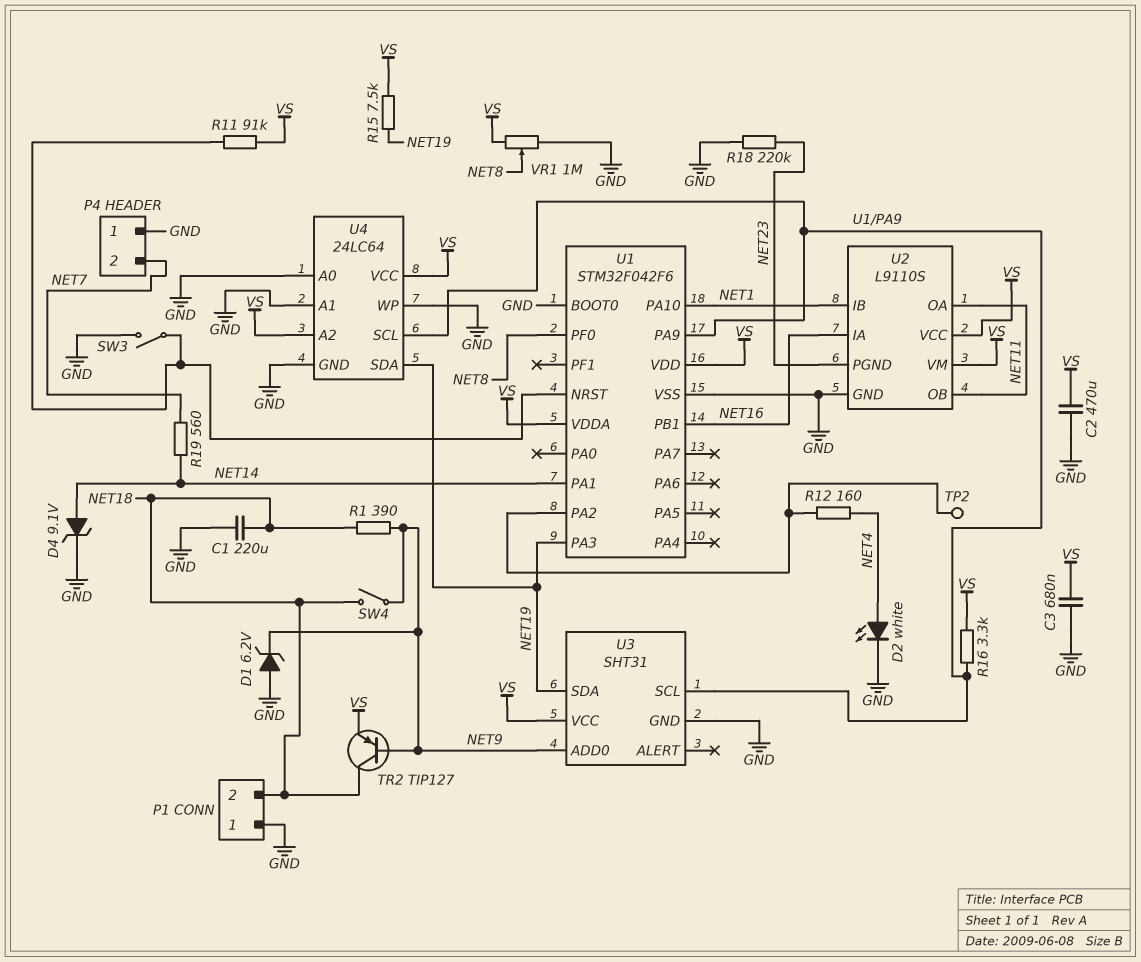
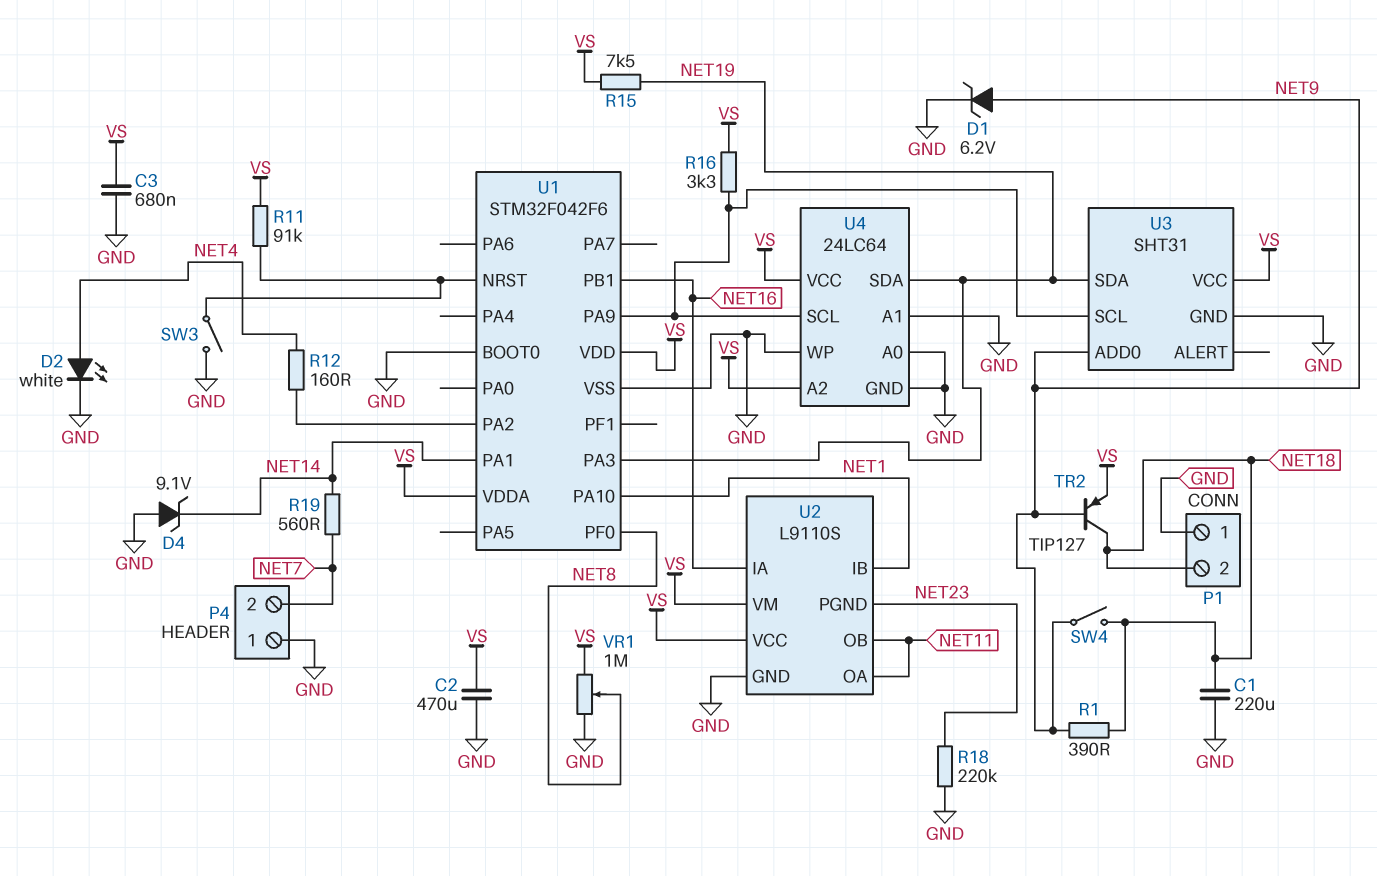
D1: zener 6.2V (A GND, K NET9) -> zener 6.2V (A NET9, K GND)
D4: zener 9.1V (A NET14, K GND) -> zener 9.1V (A GND, K NET14)
TP2: test point (U1/PA2) -> none

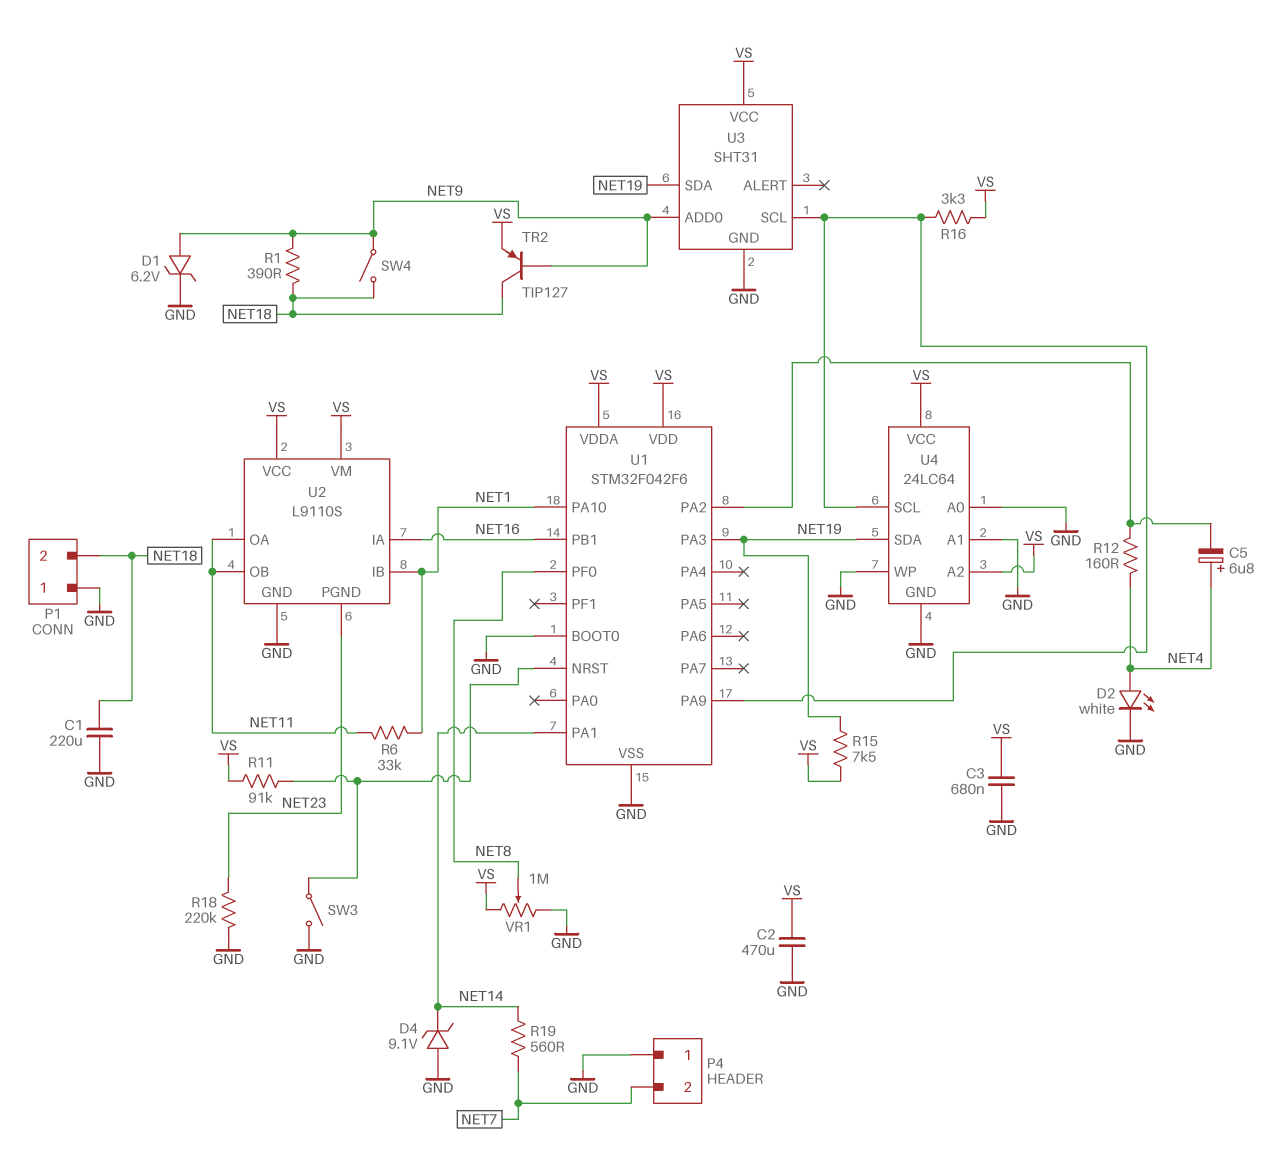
C5: none -> 6.8uF (plus NET4, minus U1/PA2)
R6: none -> 33k (NET1, NET11)

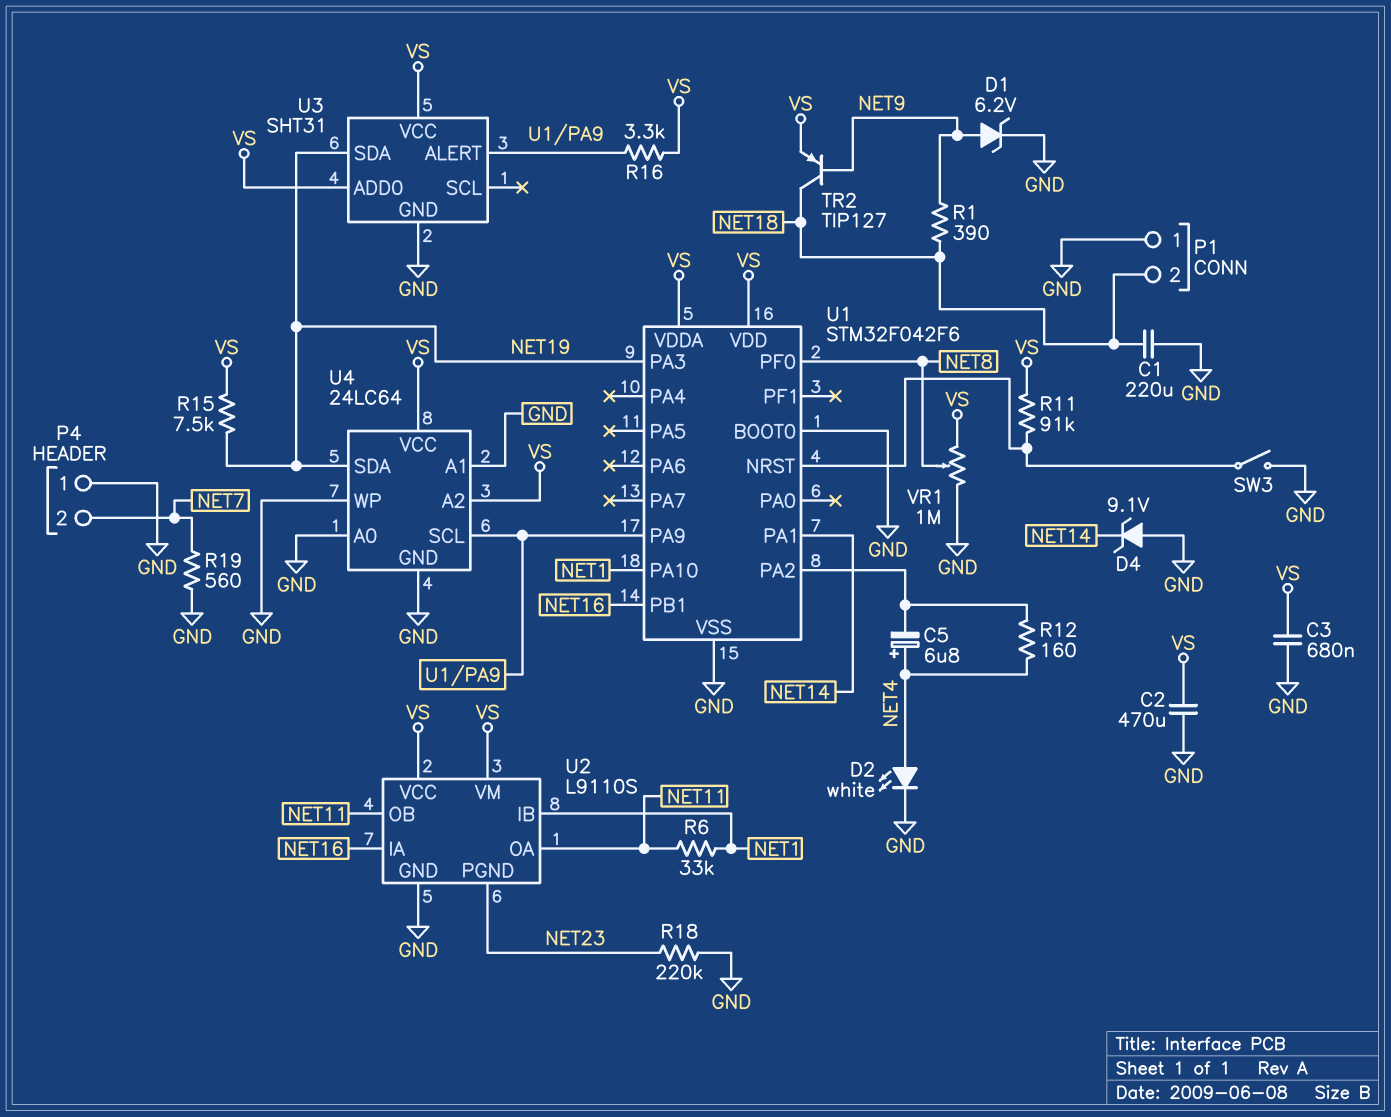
R19: 560 (NET7, NET14) -> 560 (GND, NET7)
SW4: switch (NET9, NET18) -> none
U3 pin ADD0: NET9 -> VS
U3 pin ALERT: none -> U1/PA9
U3 pin SCL: U1/PA9 -> none

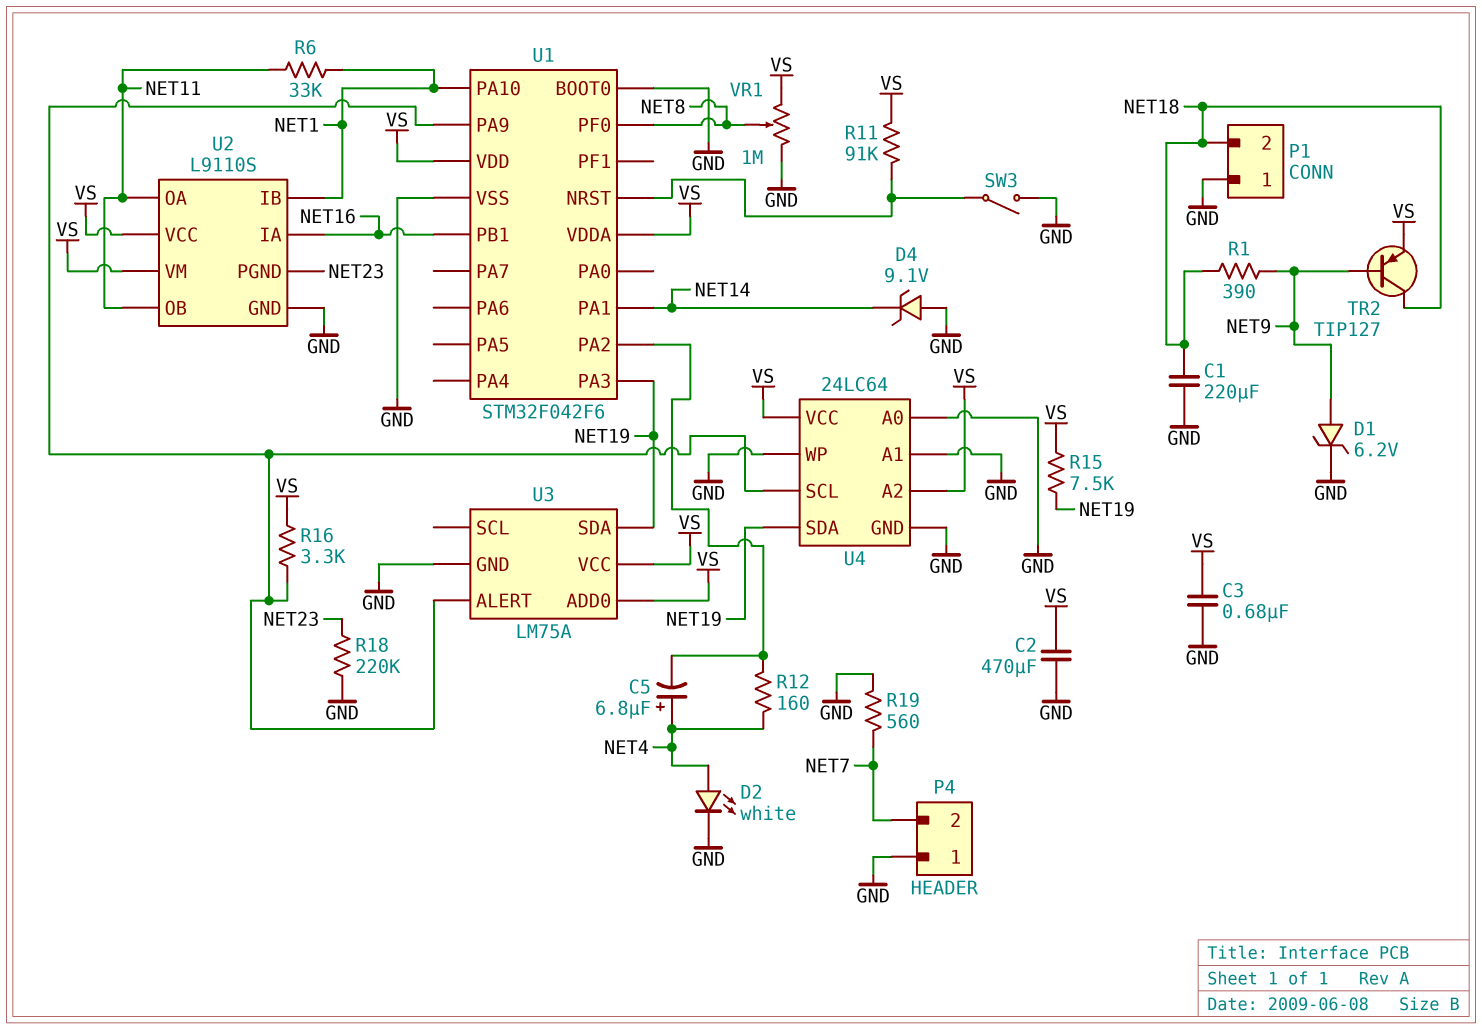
U3: SHT31 -> LM75A

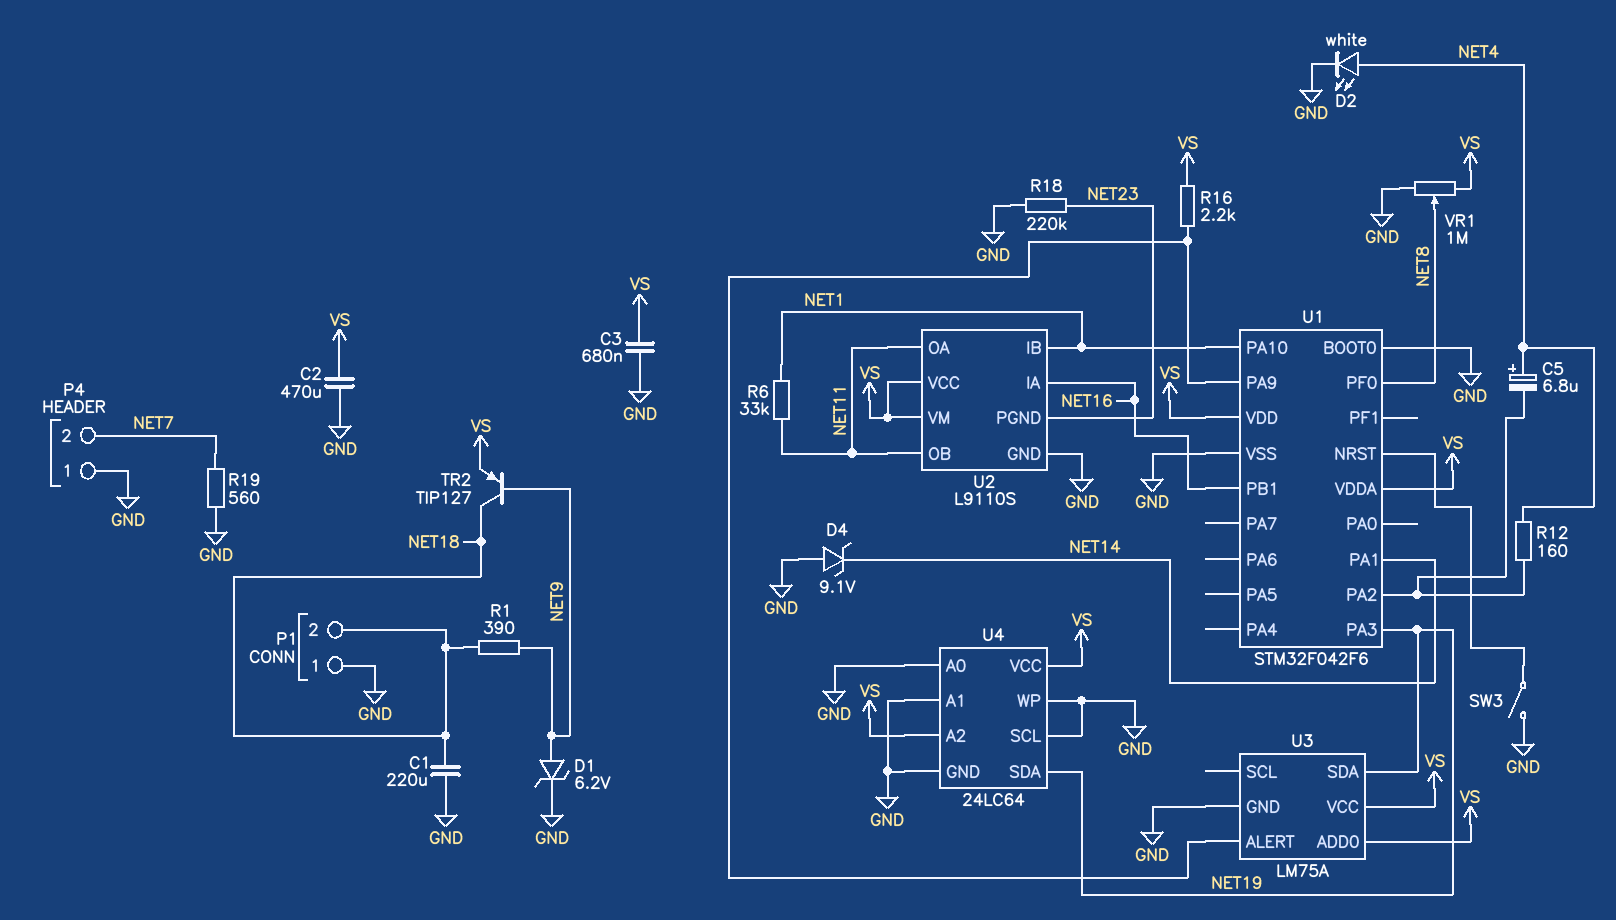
R11: 91k (U1/NRST, VS) -> none
R15: 7.5k (NET19, VS) -> none
R16: 3.3k (U1/PA9, VS) -> 2.2k (U1/PA9, VS)
U4 pin SCL: U1/PA9 -> GND

